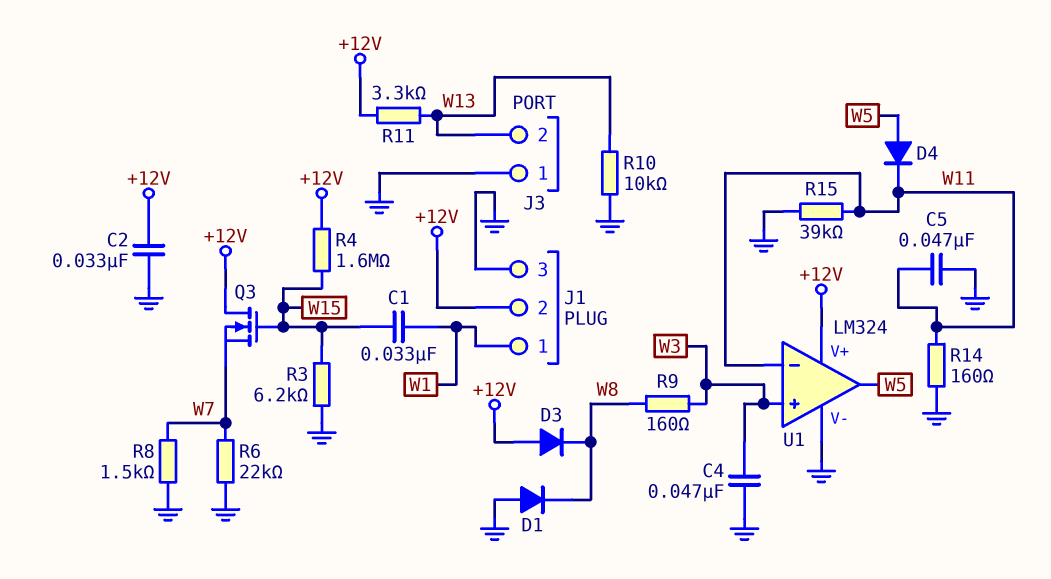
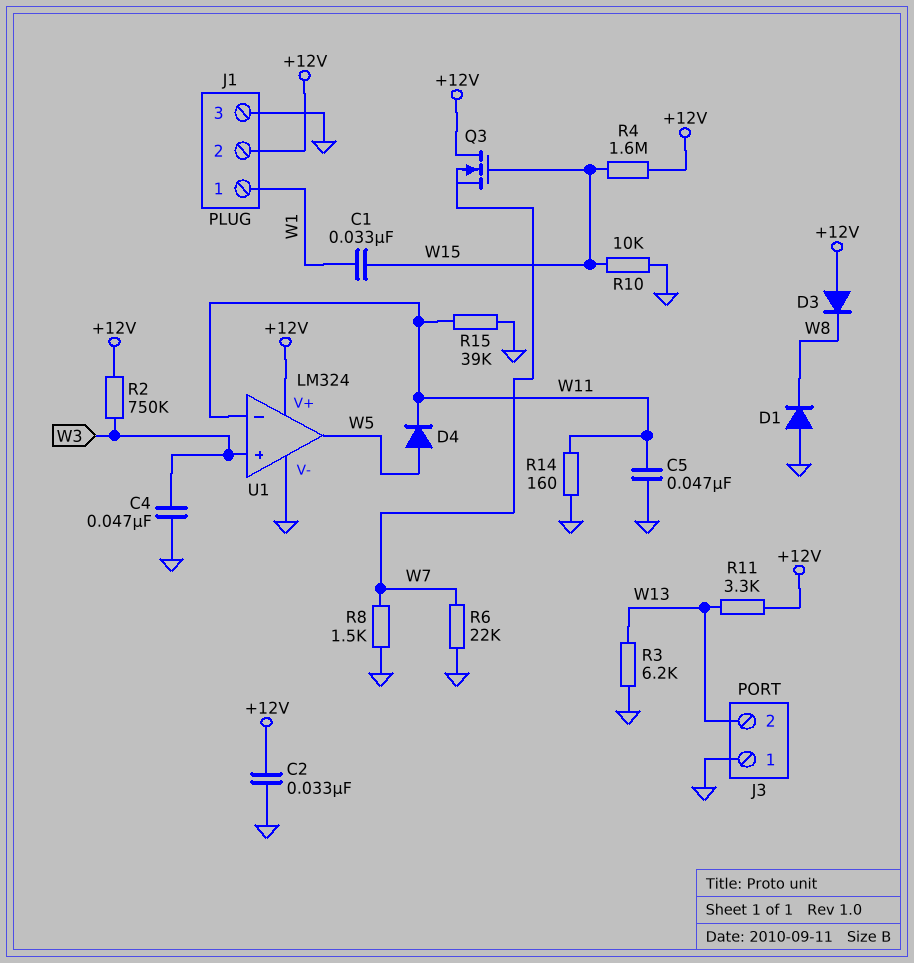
R2: none -> 750k (+12V, W3)
R3: 6.2k (GND, W15) -> 6.2k (GND, W13)
R9: 160 (W3, W8) -> none
R10: 10k (GND, W13) -> 10k (GND, W15)

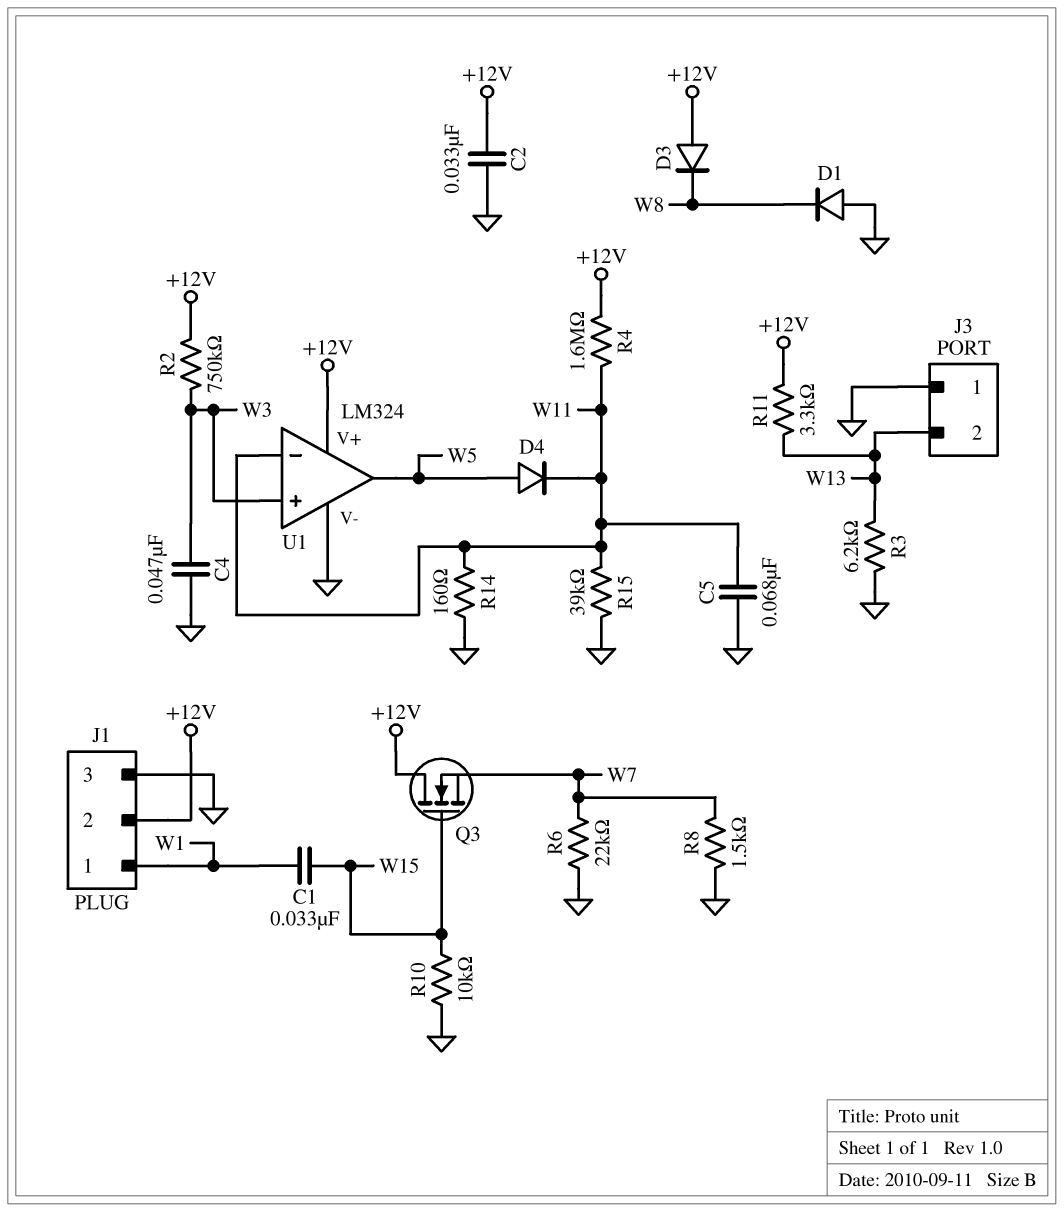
C5: 47nF (GND, W11) -> 68nF (GND, W11)
R4: 1.6M (+12V, W15) -> 1.6M (+12V, W11)

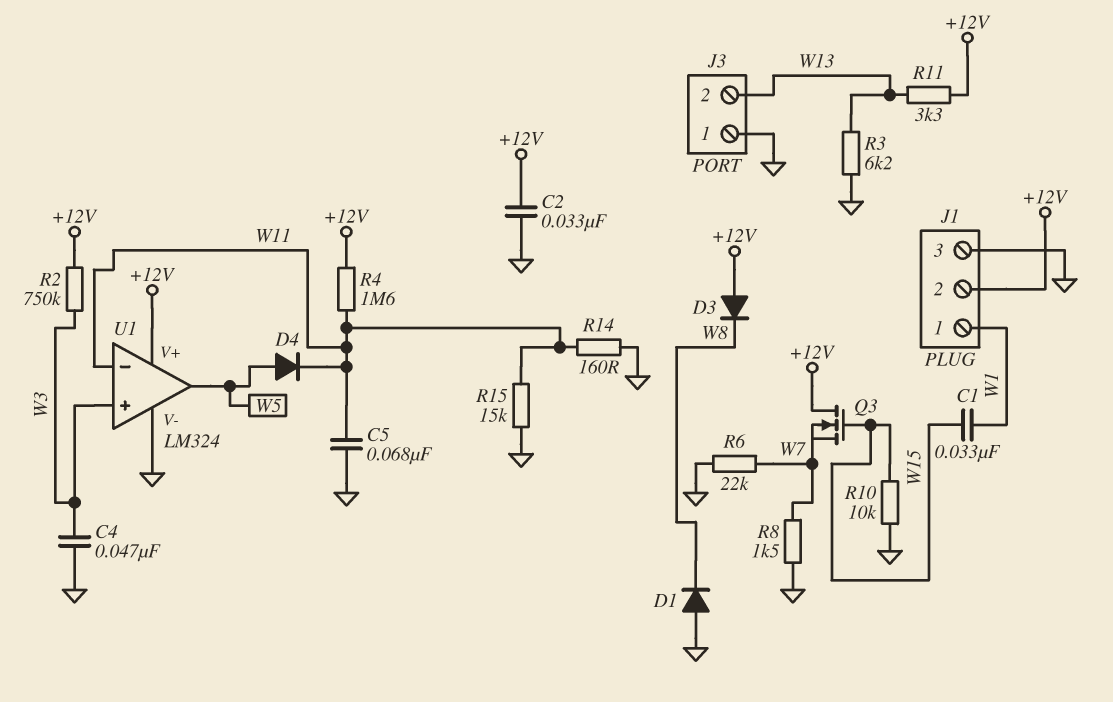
R15: 39k (GND, W11) -> 15k (GND, W11)

